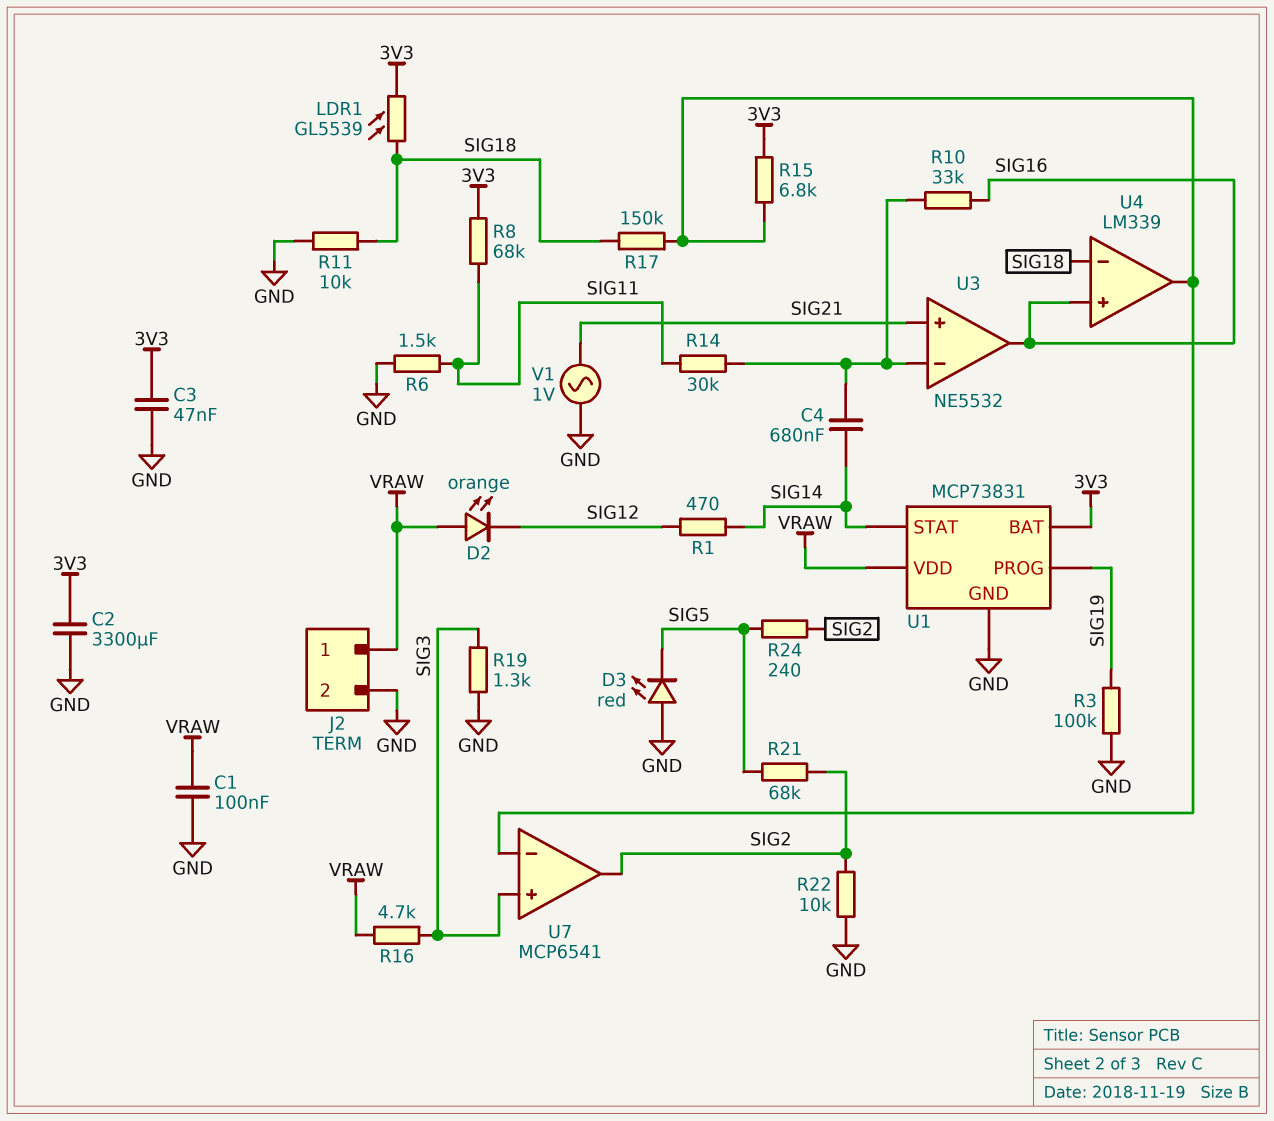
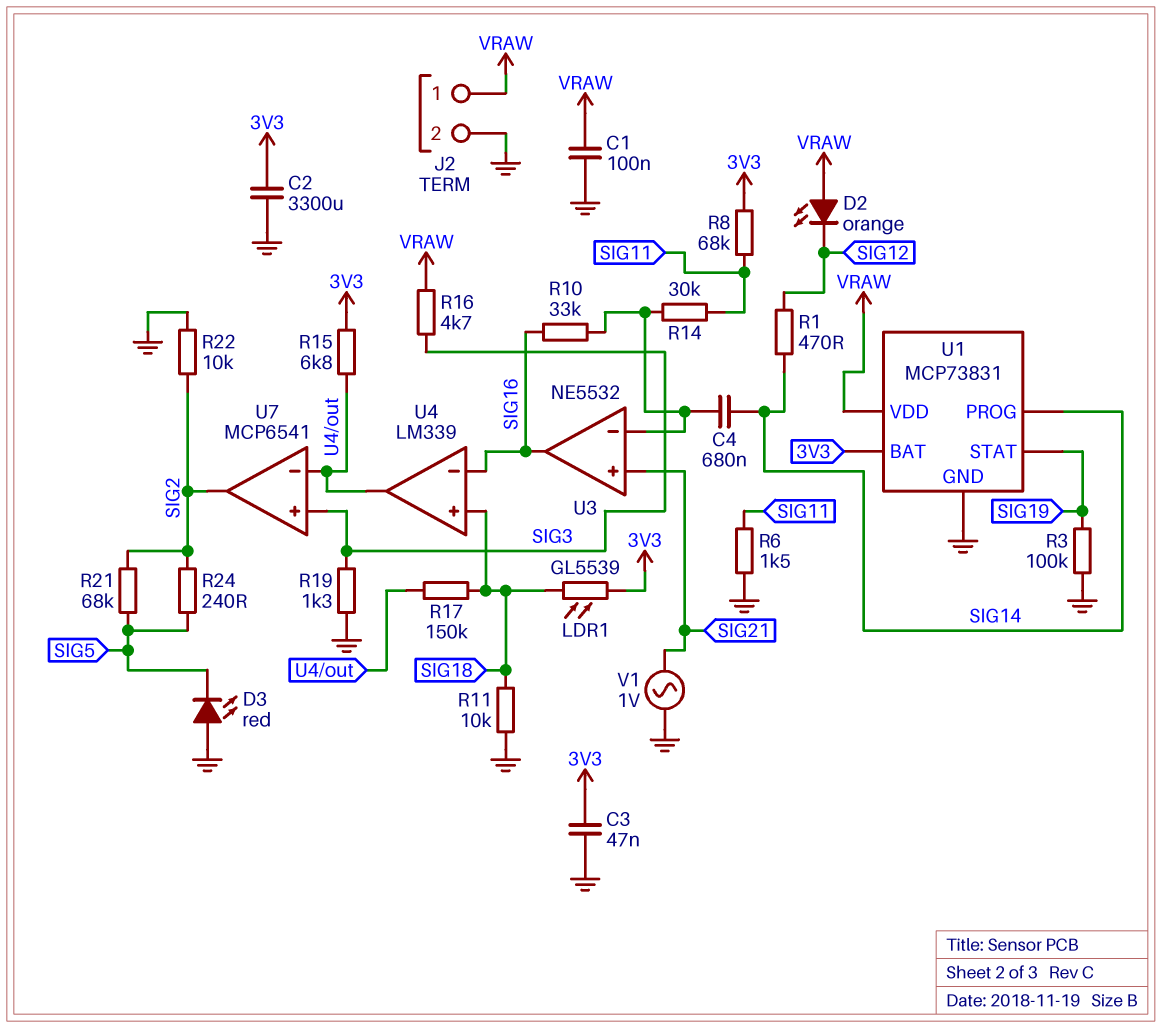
U1 pin PROG: SIG19 -> SIG14
U1 pin STAT: SIG14 -> SIG19
U4 pin in+: SIG16 -> SIG18
U4 pin in-: SIG18 -> SIG16

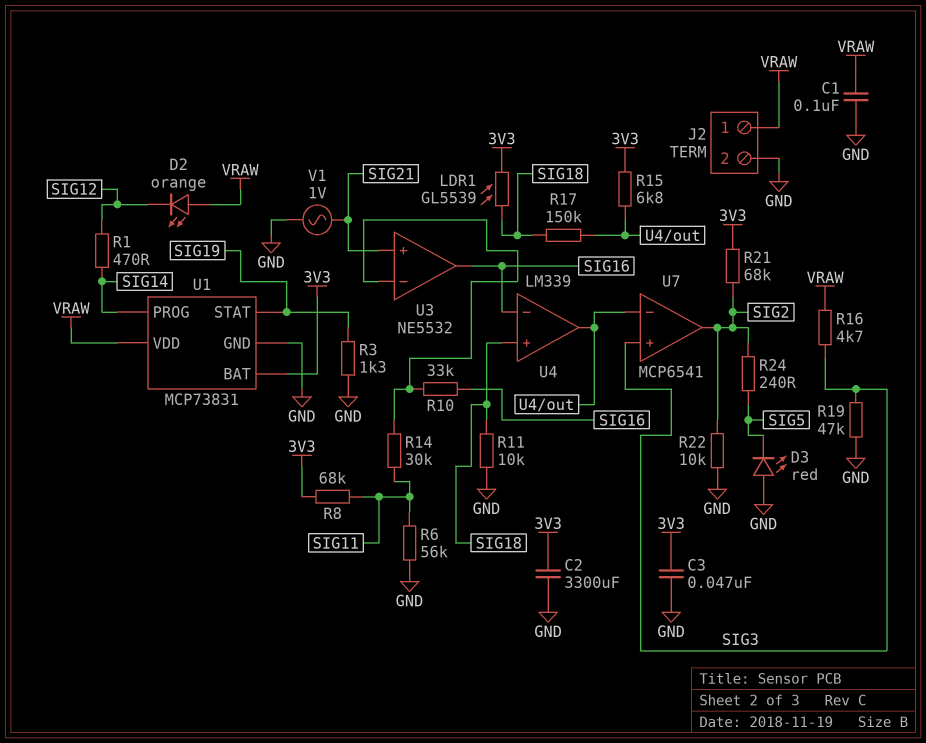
C4: 680nF (SIG14, U3/in-) -> none
R3: 100k (GND, SIG19) -> 1.3k (GND, SIG19)
R6: 1.5k (GND, SIG11) -> 56k (GND, SIG11)
R19: 1.3k (GND, SIG3) -> 47k (GND, SIG3)
R21: 68k (SIG2, SIG5) -> 68k (3V3, SIG2)

